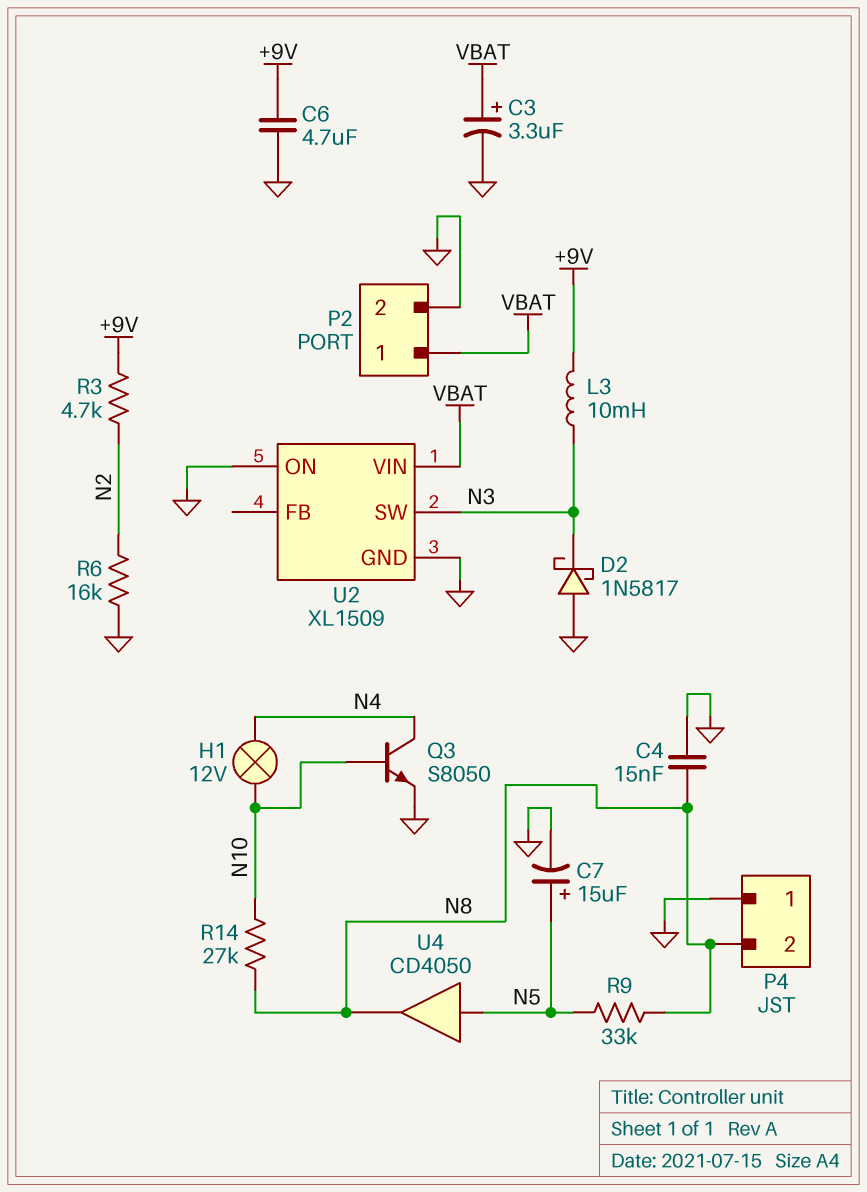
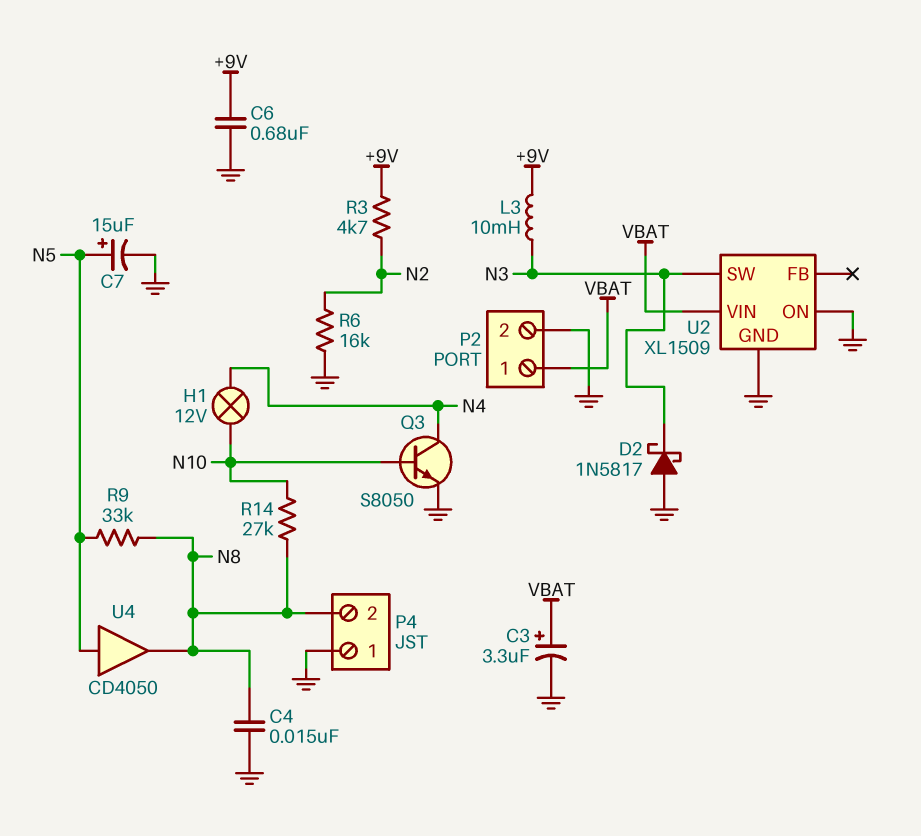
C6: 4.7uF (+9V, GND) -> 680nF (+9V, GND)

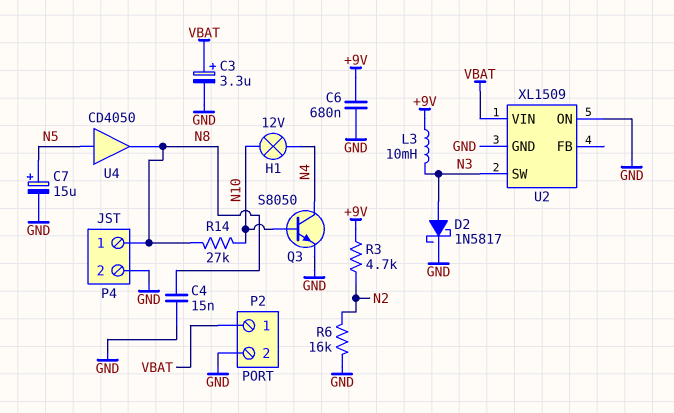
D2: schottky 1N5817 (A GND, K N3) -> schottky 1N5817 (A N3, K GND)
P4 pin 1: GND -> N8
P4 pin 2: N8 -> GND
R9: 33k (N5, N8) -> none

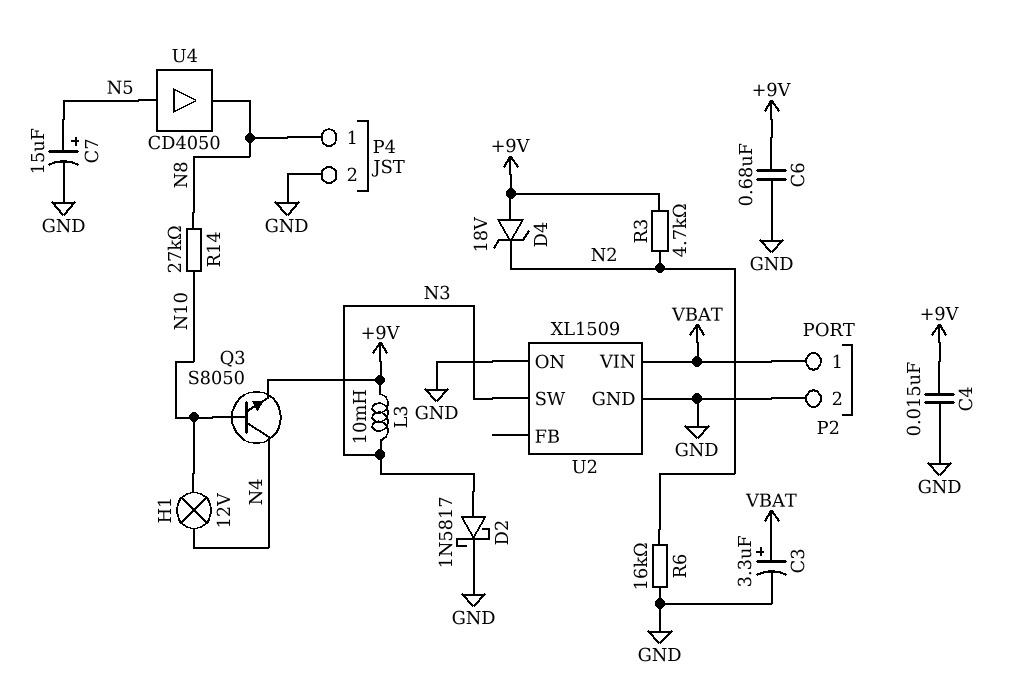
C4: 15nF (GND, N8) -> 15nF (+9V, GND)
D4: none -> zener 18V (A +9V, K N2)
Q3: NPN S8050 (B N10, C N4, E GND) -> NPN S8050 (B N10, C N4, E +9V)

